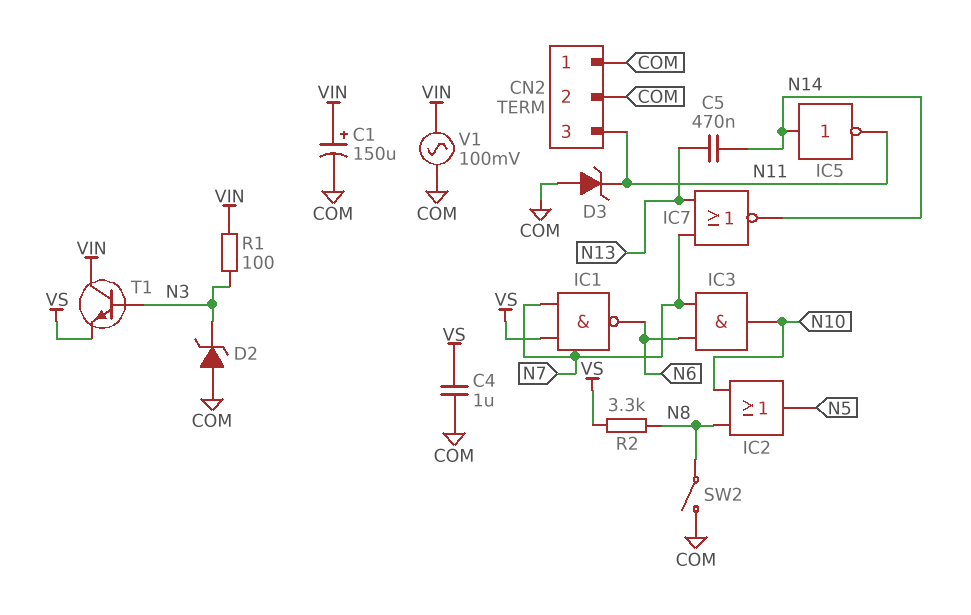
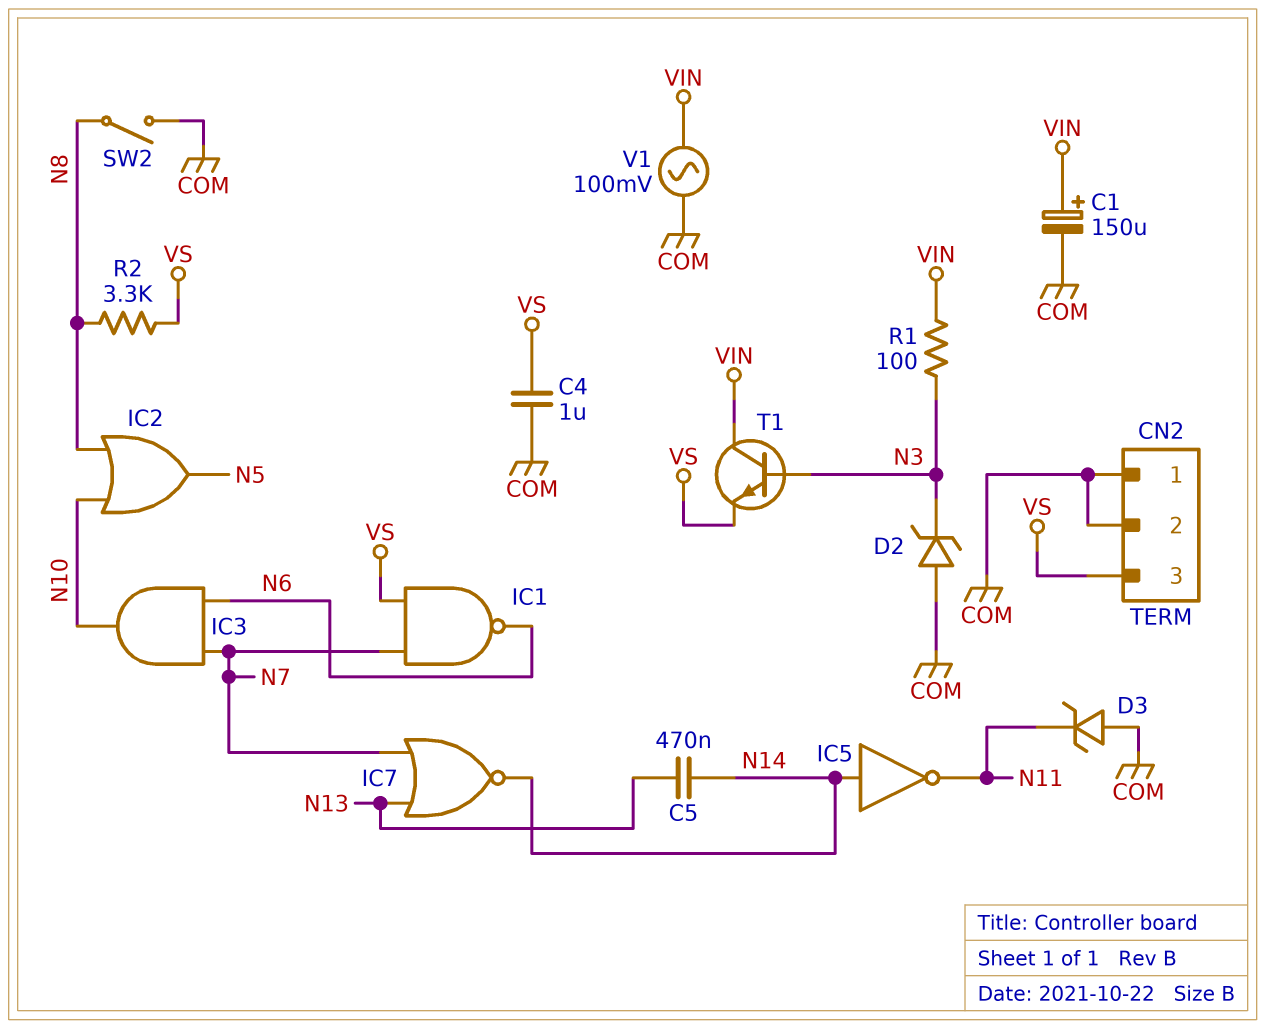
CN2 pin 3: N11 -> VS

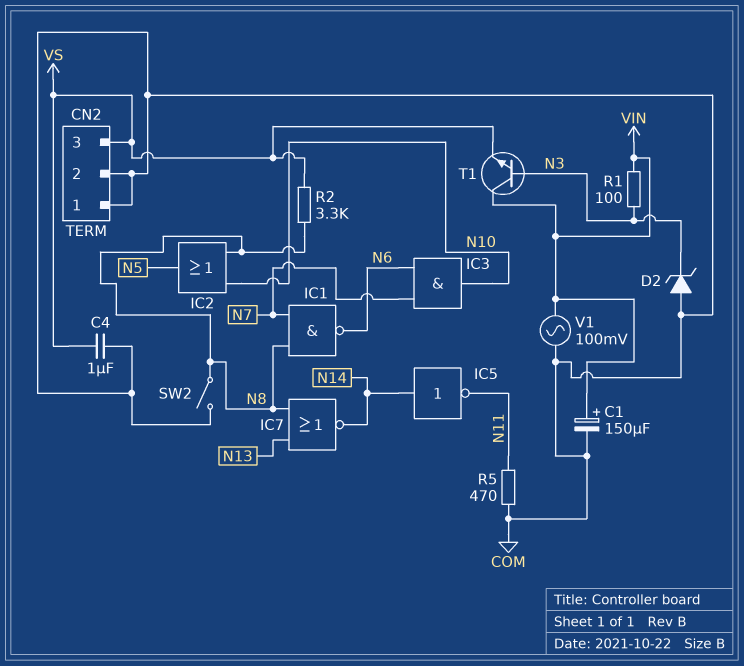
C5: 470nF (N13, N14) -> none
D3: zener (A COM, K N11) -> none
IC1: NAND (in N7, in VS, out N6) -> NAND (in N7, in N8, out N6)
IC7: NOR (in N7, in N13, out N14) -> NOR (in N8, in N13, out N14)
R5: none -> 470 (COM, N11)

